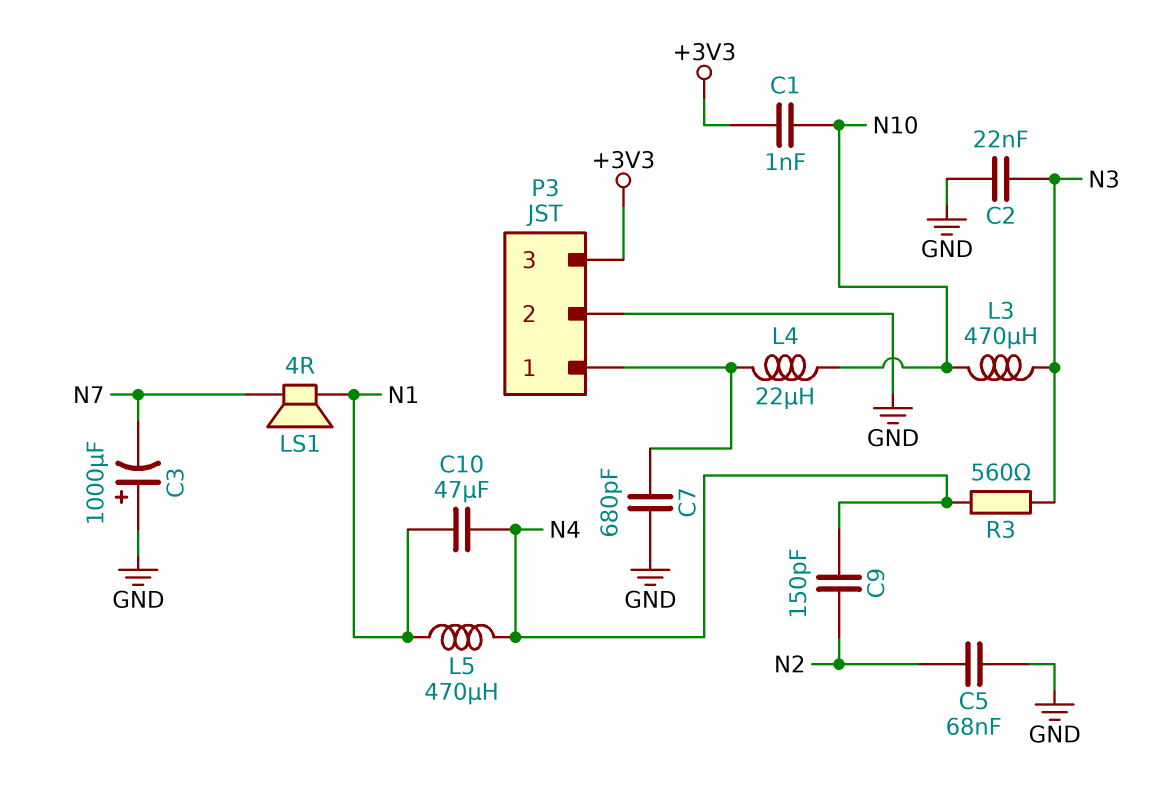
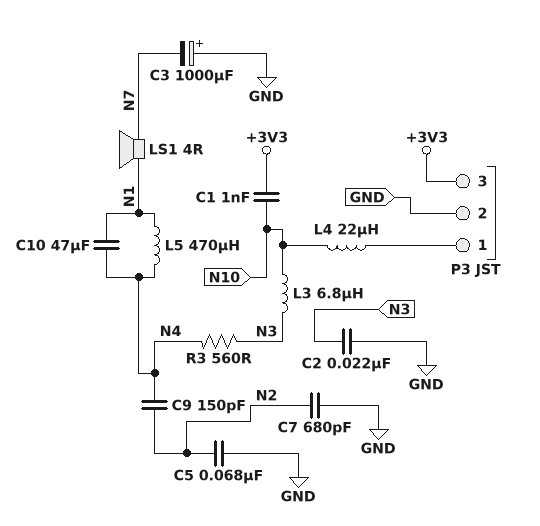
C7: 680pF (GND, P3/1) -> 680pF (GND, N2)
L3: 470uH (N3, N10) -> 6.8uH (N3, N10)

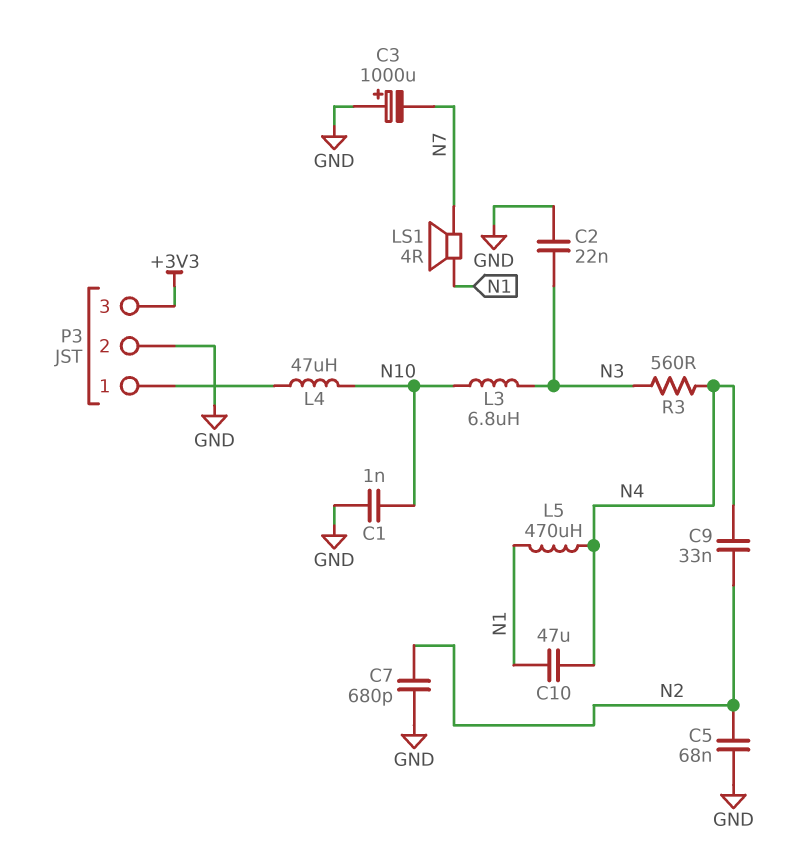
C1: 1nF (+3V3, N10) -> 1nF (GND, N10)
C9: 150pF (N2, N4) -> 33nF (N2, N4)
L4: 22uH (N10, P3/1) -> 47uH (N10, P3/1)

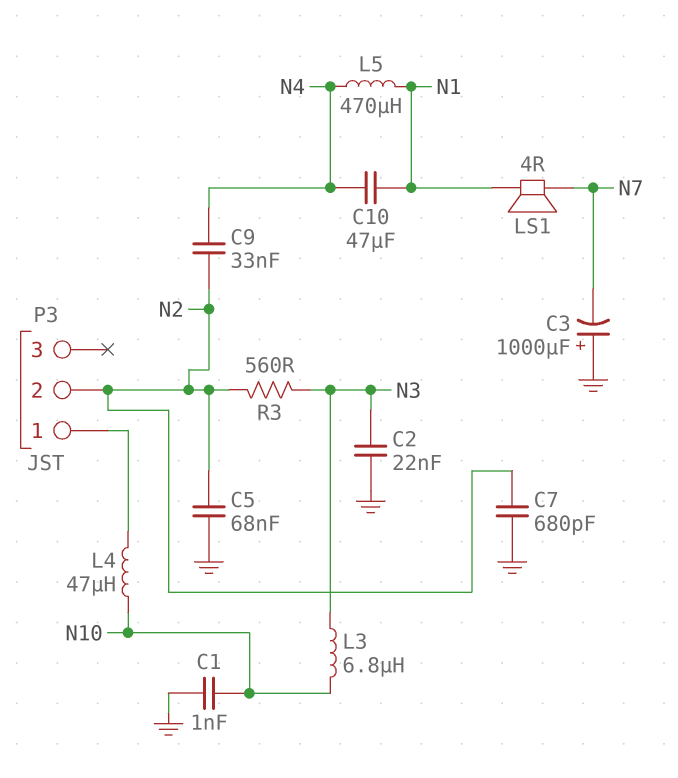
P3 pin 2: GND -> N2
P3 pin 3: +3V3 -> none
R3: 560 (N3, N4) -> 560 (N2, N3)

